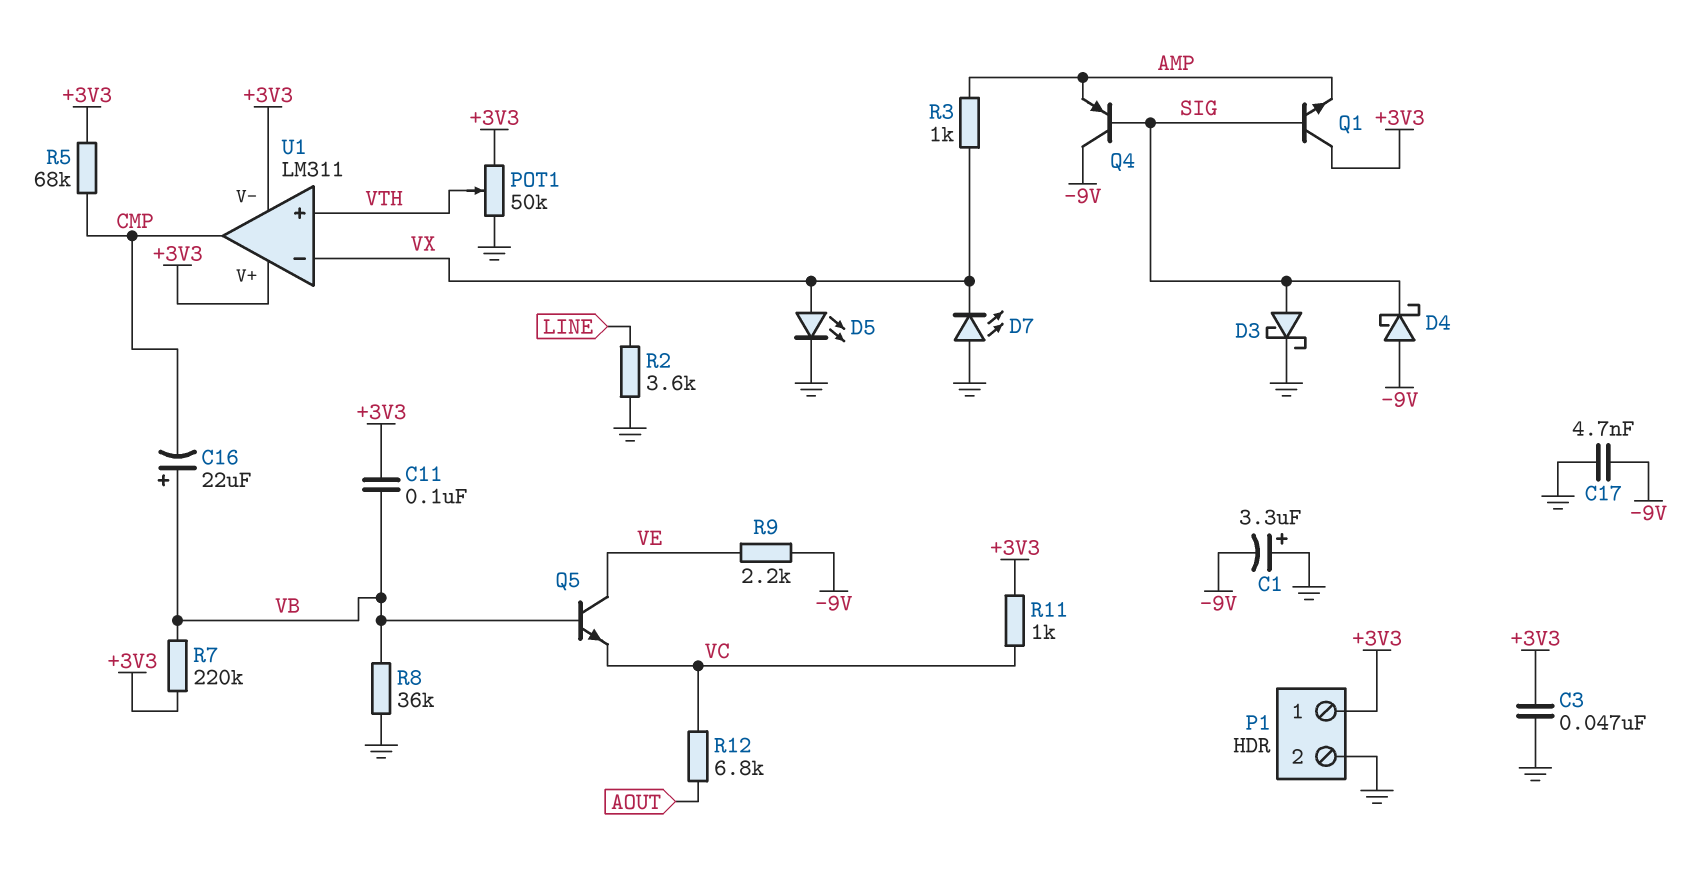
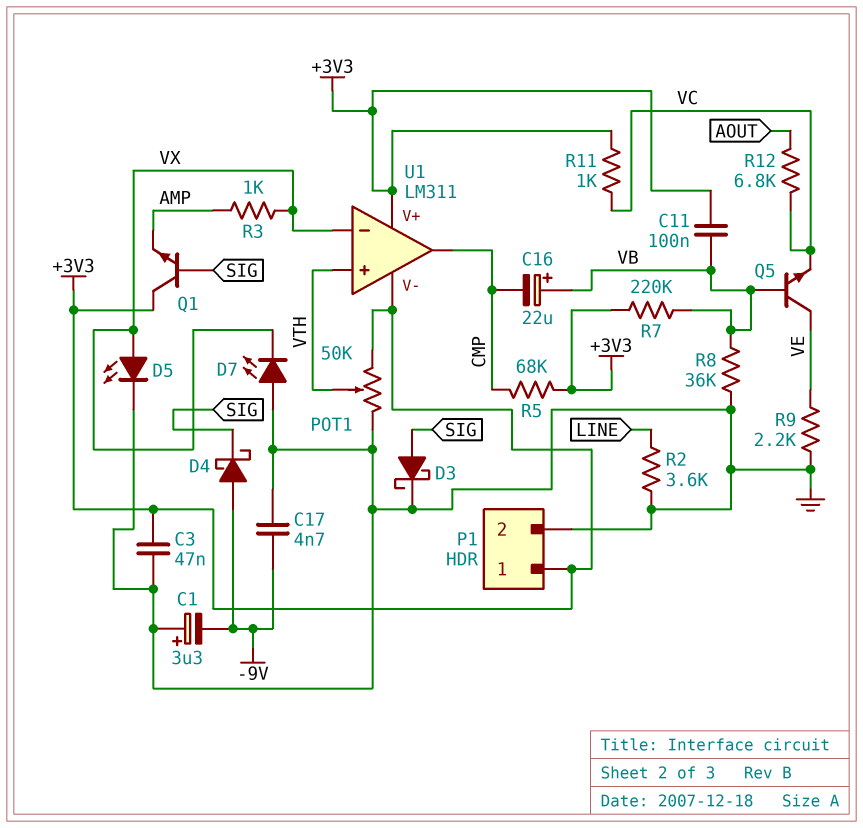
Q4: PNP (B SIG, C -9V, E AMP) -> none
R9: 2.2k (-9V, VE) -> 2.2k (GND, VE)

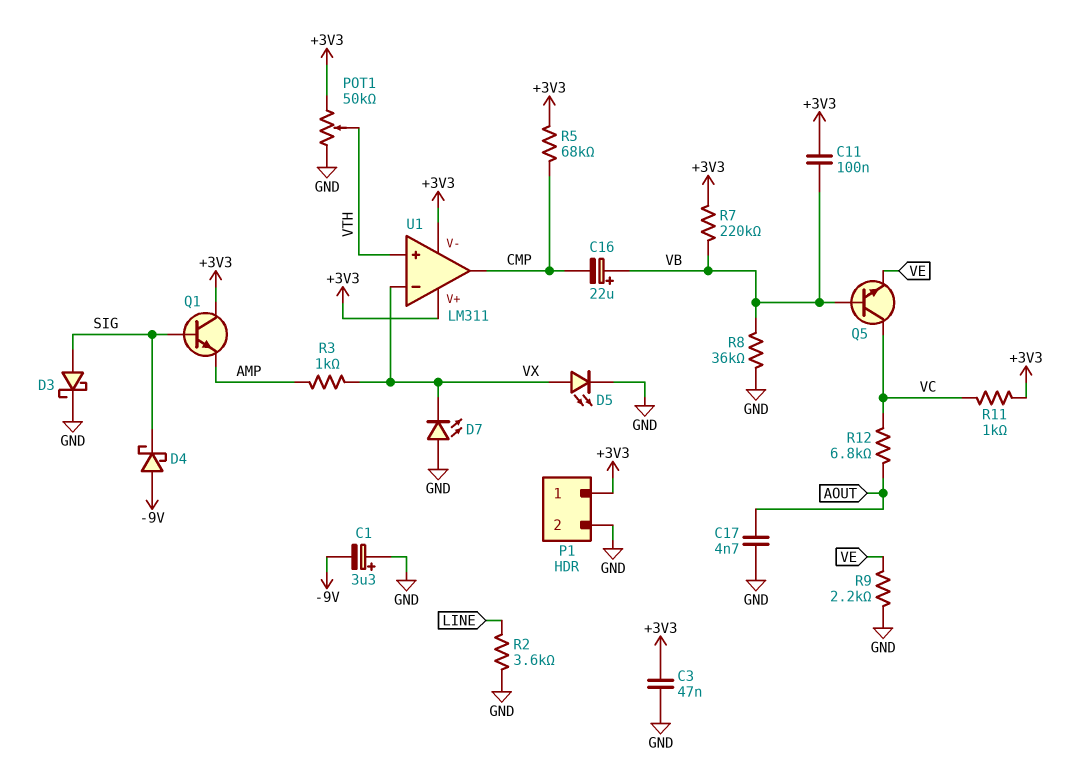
C17: 4.7nF (-9V, GND) -> 4.7nF (AOUT, GND)
Q5: NPN (B VB, C VE, E VC) -> NPN (B VB, C VC, E VE)

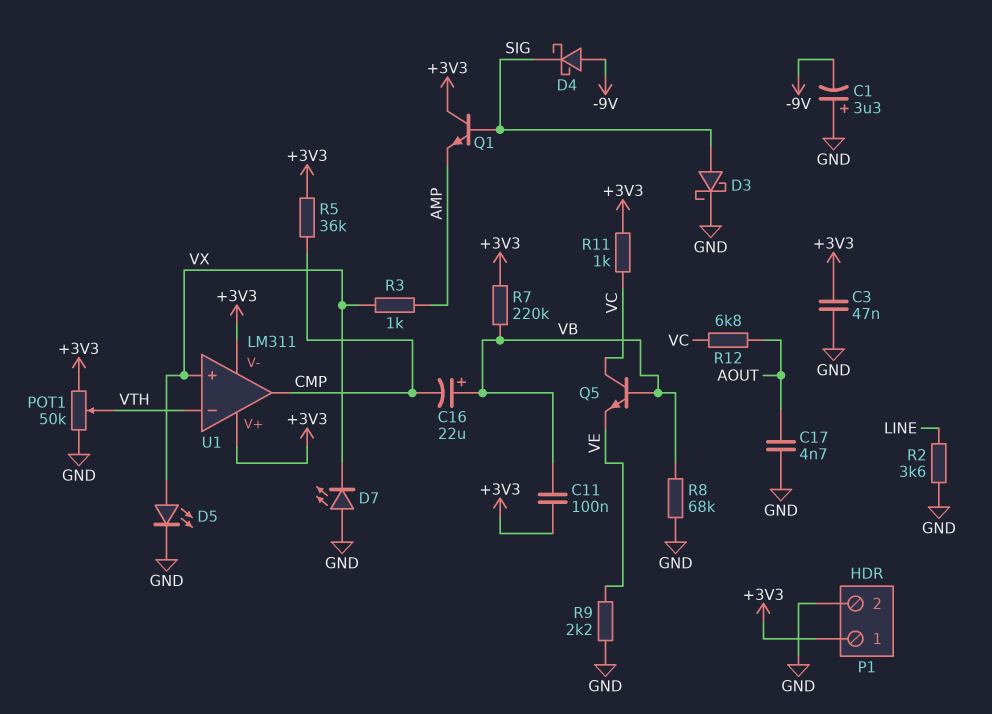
R5: 68k (+3V3, CMP) -> 36k (+3V3, CMP)
R8: 36k (GND, VB) -> 68k (GND, VB)
U1 pin in+: VTH -> VX
U1 pin in-: VX -> VTH

